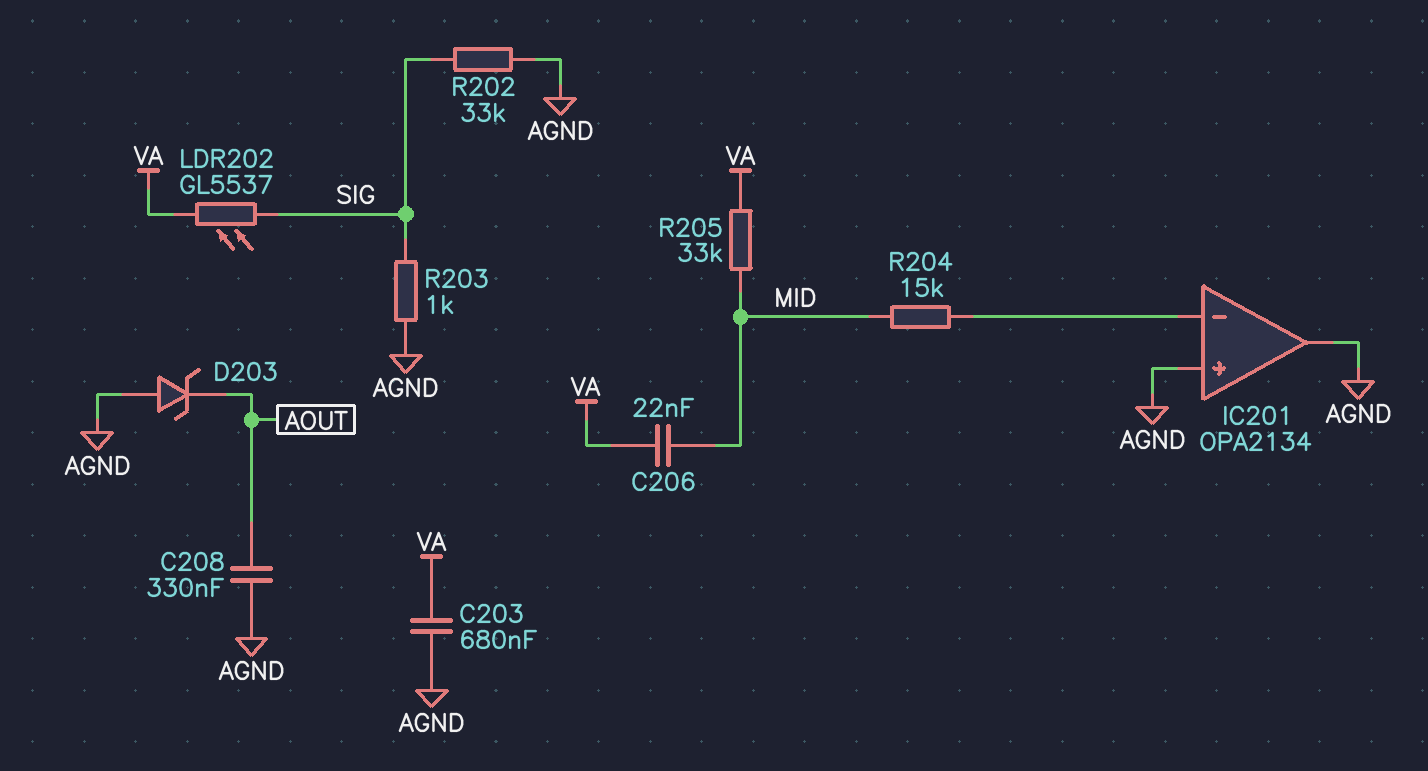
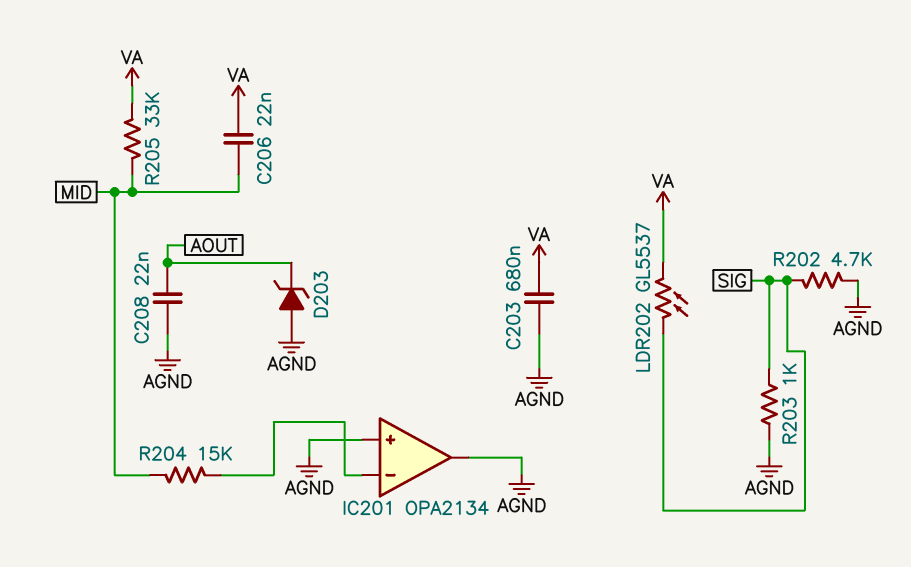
C208: 330nF (AGND, AOUT) -> 22nF (AGND, AOUT)
R202: 33k (AGND, SIG) -> 4.7k (AGND, SIG)

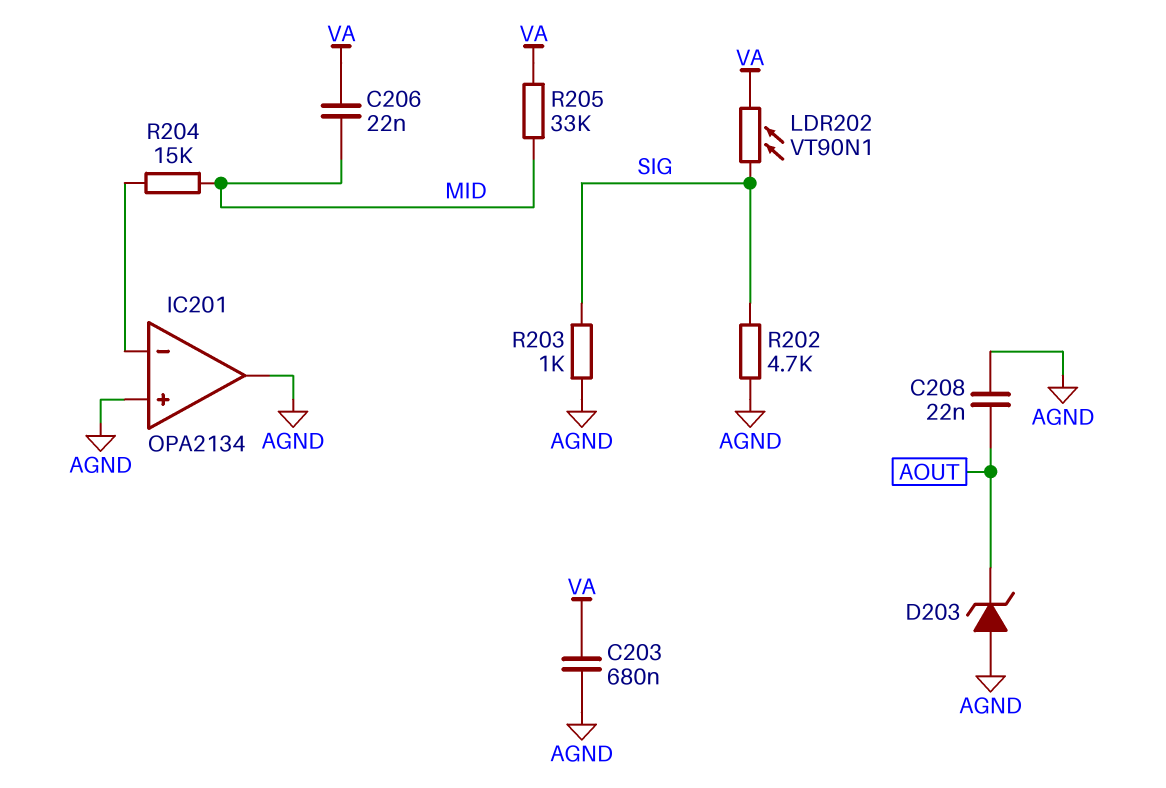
LDR202: GL5537 (SIG, VA) -> VT90N1 (SIG, VA)

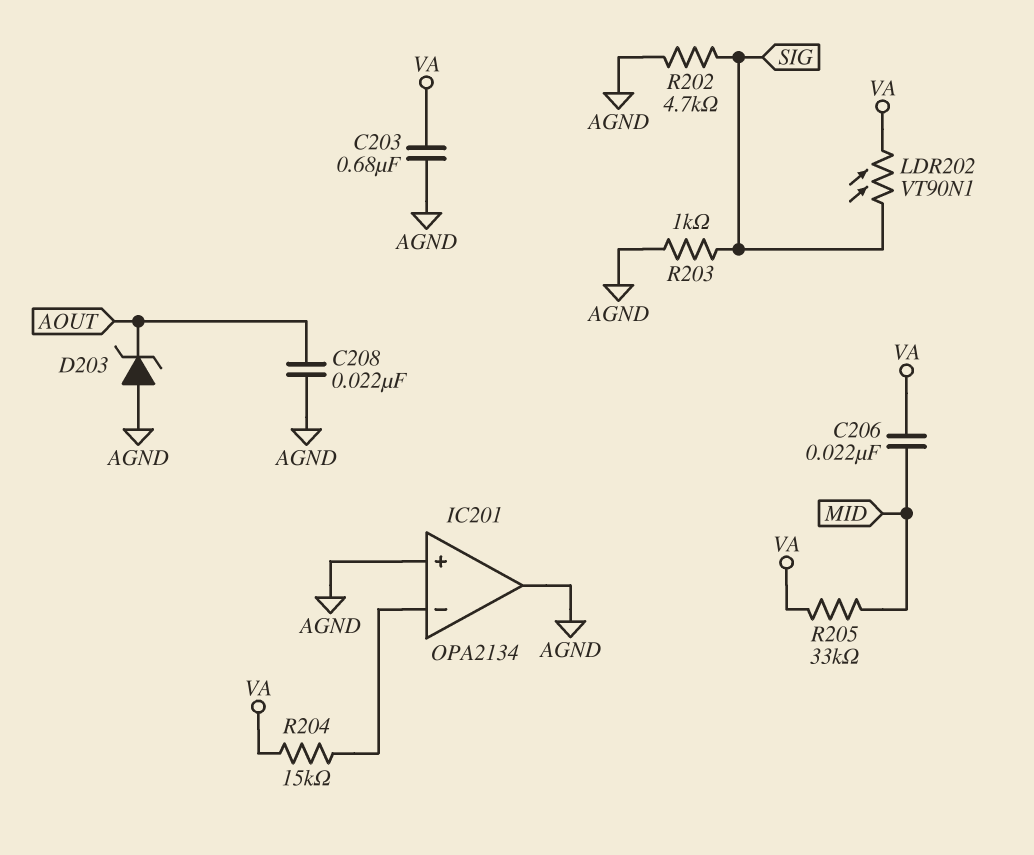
R204: 15k (IC201/in-, MID) -> 15k (IC201/in-, VA)

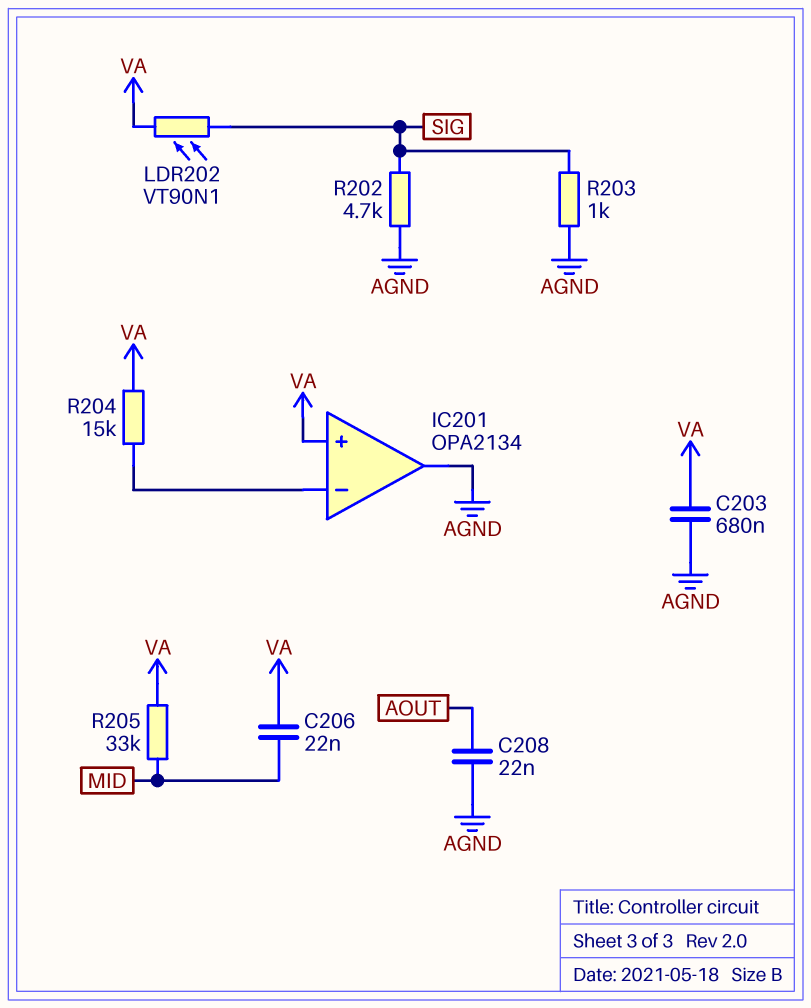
D203: zener (A AGND, K AOUT) -> none
IC201 pin in+: AGND -> VA

